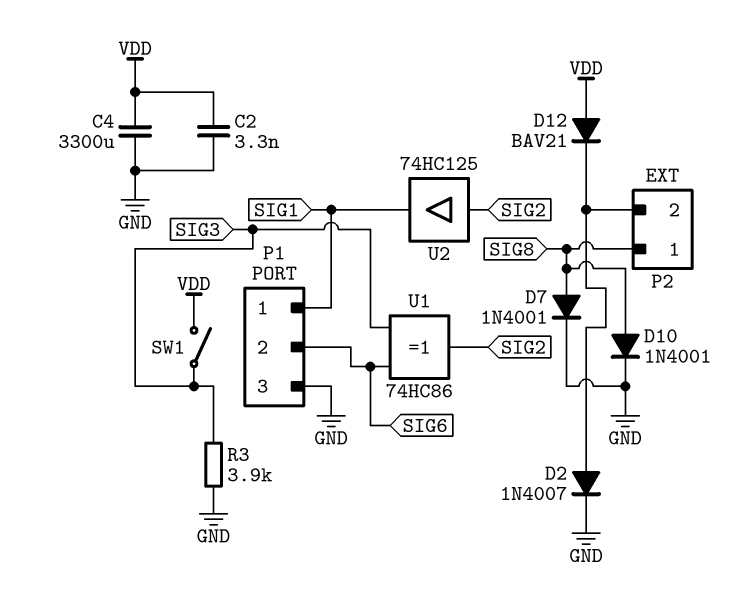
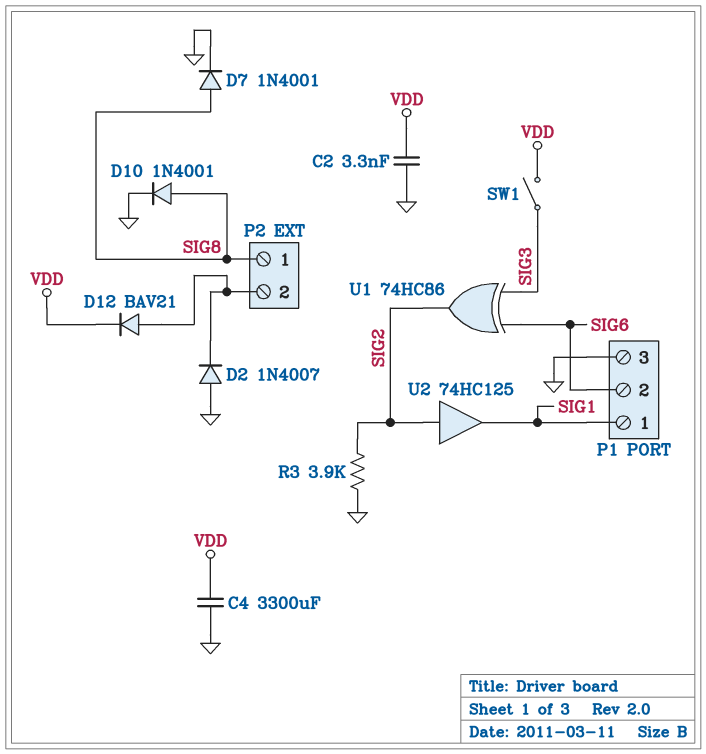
D2: diode 1N4007 (A P2/2, K GND) -> diode 1N4007 (A GND, K P2/2)
D12: diode BAV21 (A VDD, K P2/2) -> diode BAV21 (A P2/2, K VDD)
R3: 3.9k (GND, SIG3) -> 3.9k (GND, SIG2)

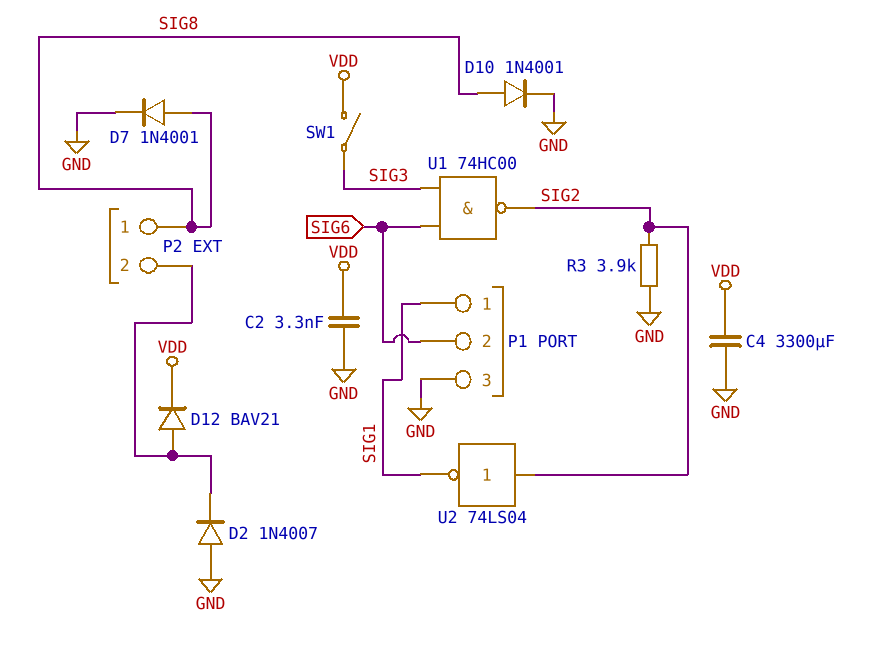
U1: XOR 74HC86 (in SIG3, in SIG6, out SIG2) -> NAND 74HC00 (in SIG3, in SIG6, out SIG2)
U2: buffer 74HC125 (in SIG2, out SIG1) -> NOT 74LS04 (in SIG2, out SIG1)

